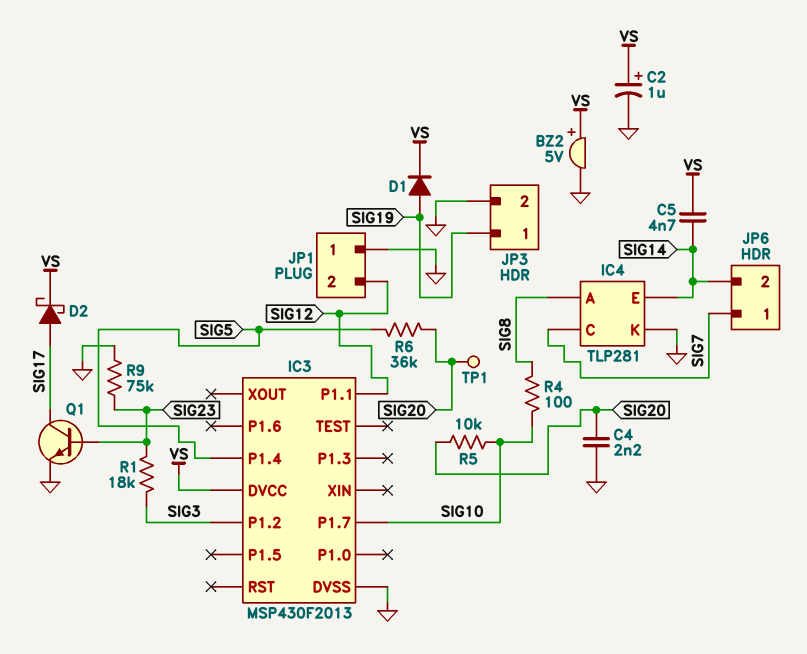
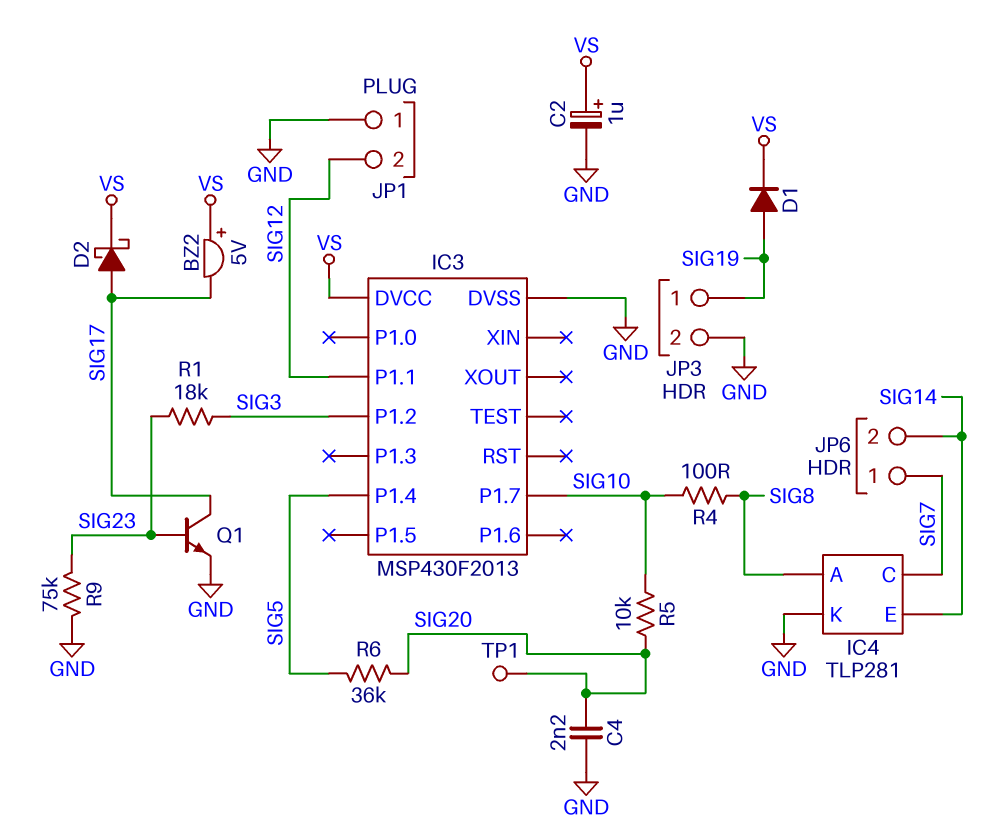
BZ2: buzzer 5V (plus VS, minus GND) -> buzzer 5V (plus VS, minus SIG17)
C5: 4.7nF (SIG14, VS) -> none

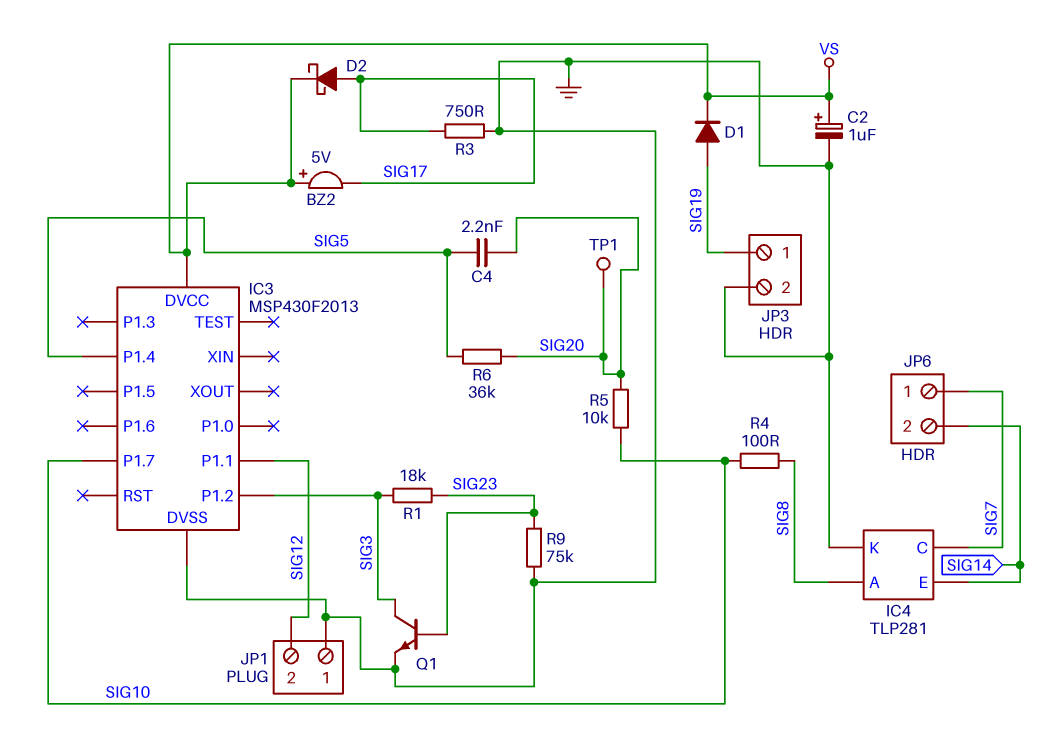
C4: 2.2nF (GND, SIG20) -> 2.2nF (SIG5, SIG20)
Q1: NPN (B SIG23, C SIG17, E GND) -> NPN (B SIG23, C SIG3, E GND)
R3: none -> 750 (GND, SIG17)

